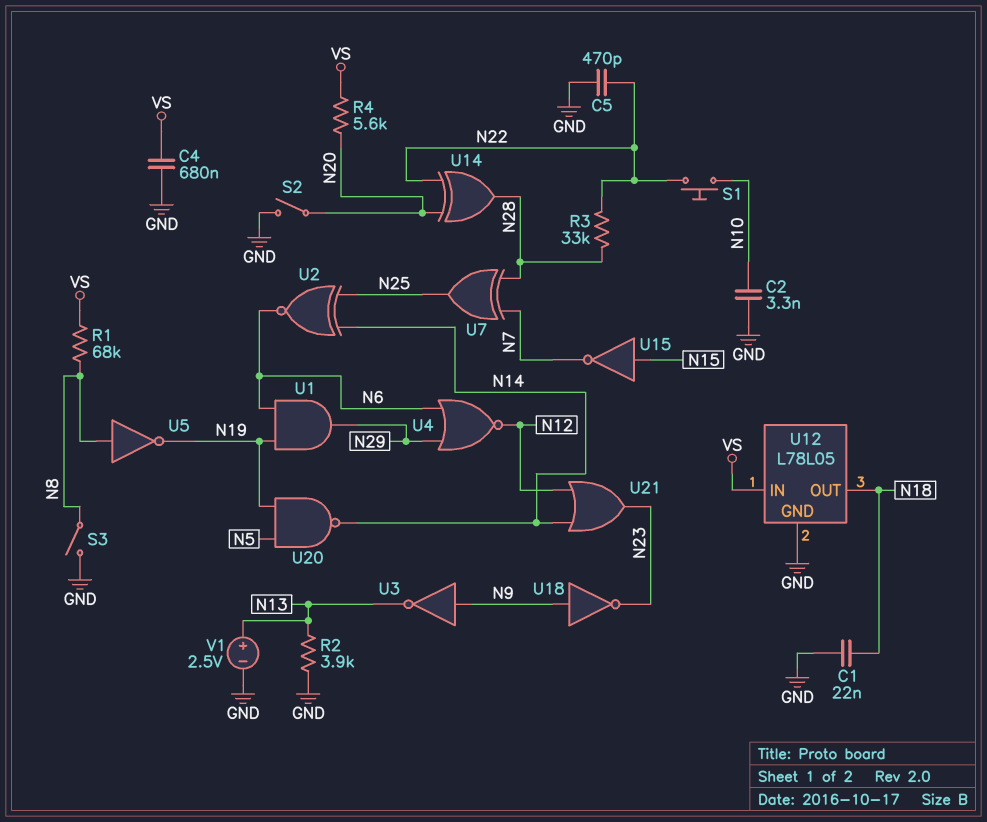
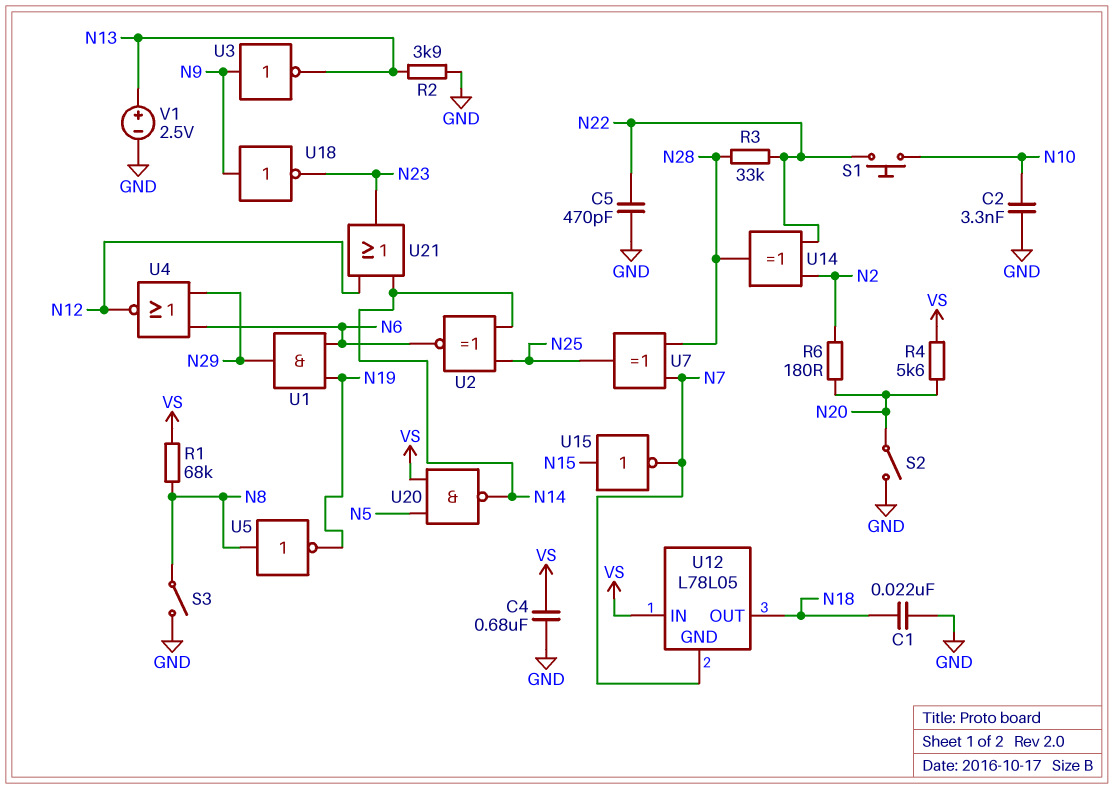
R6: none -> 180 (N2, N20)
U12 pin GND: GND -> N7
U14: XOR (in N20, in N22, out N28) -> XOR (in N2, in N22, out N28)
U20: NAND (in N5, in N19, out N14) -> NAND (in N5, in VS, out N14)

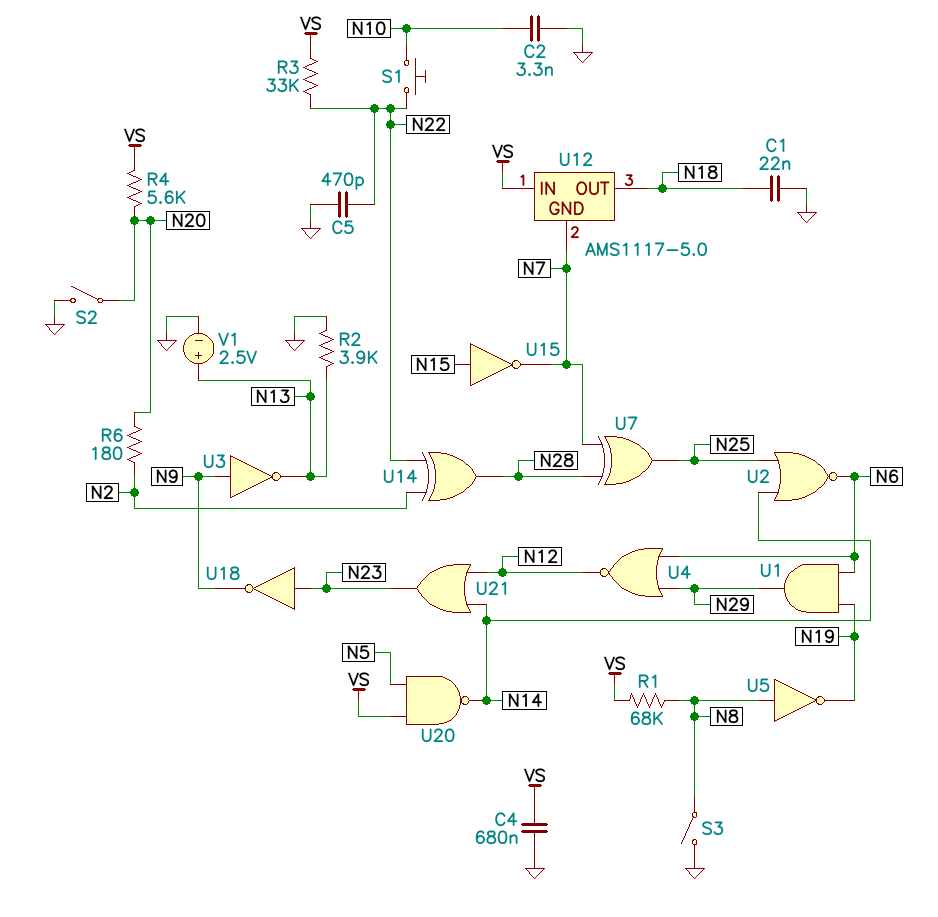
R3: 33k (N22, N28) -> 33k (N22, VS)
U2: XNOR (in N14, in N25, out N6) -> NOR (in N14, in N25, out N6)
U12: L78L05 -> AMS1117-5.0
U18: NOT (in N9, out N23) -> NOT (in N23, out N9)

